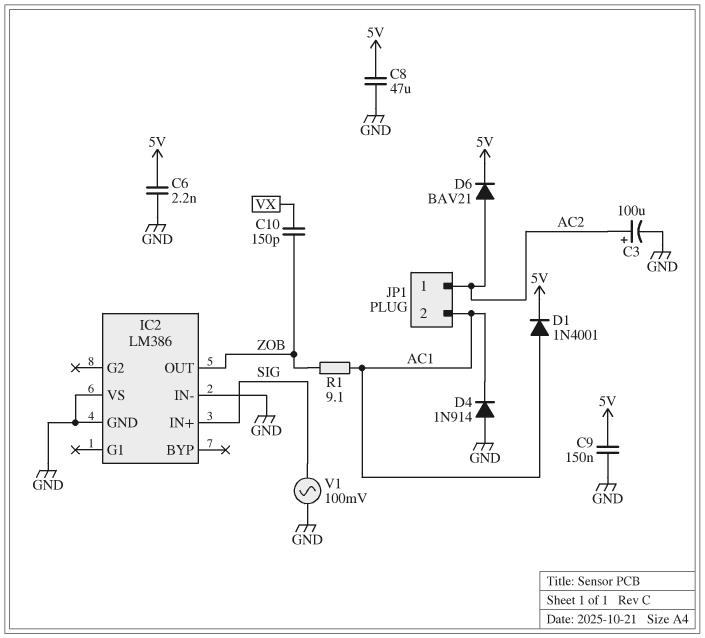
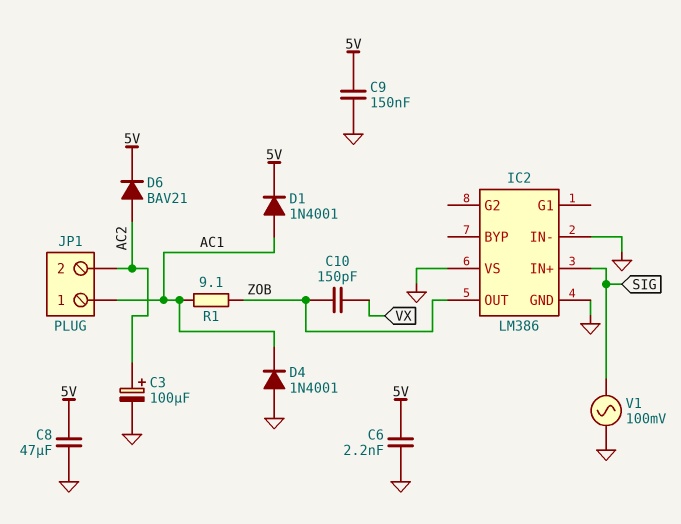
D4: diode 1N914 (A GND, K AC1) -> diode 1N4001 (A GND, K AC1)
JP1 pin 1: AC2 -> AC1
JP1 pin 2: AC1 -> AC2

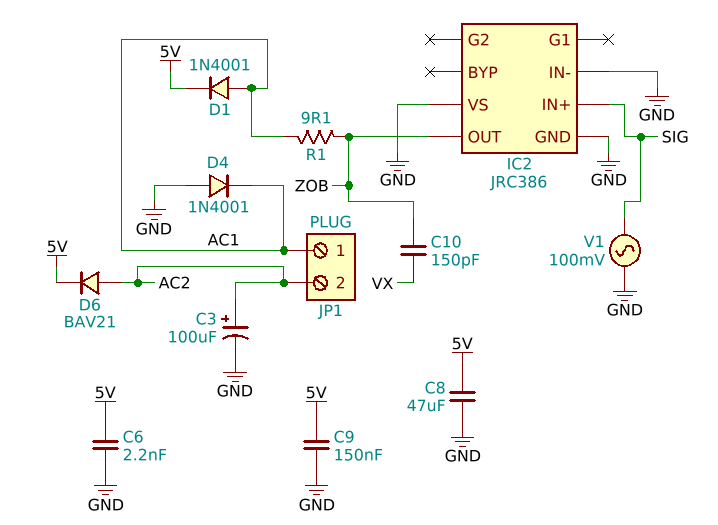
IC2: LM386 -> JRC386

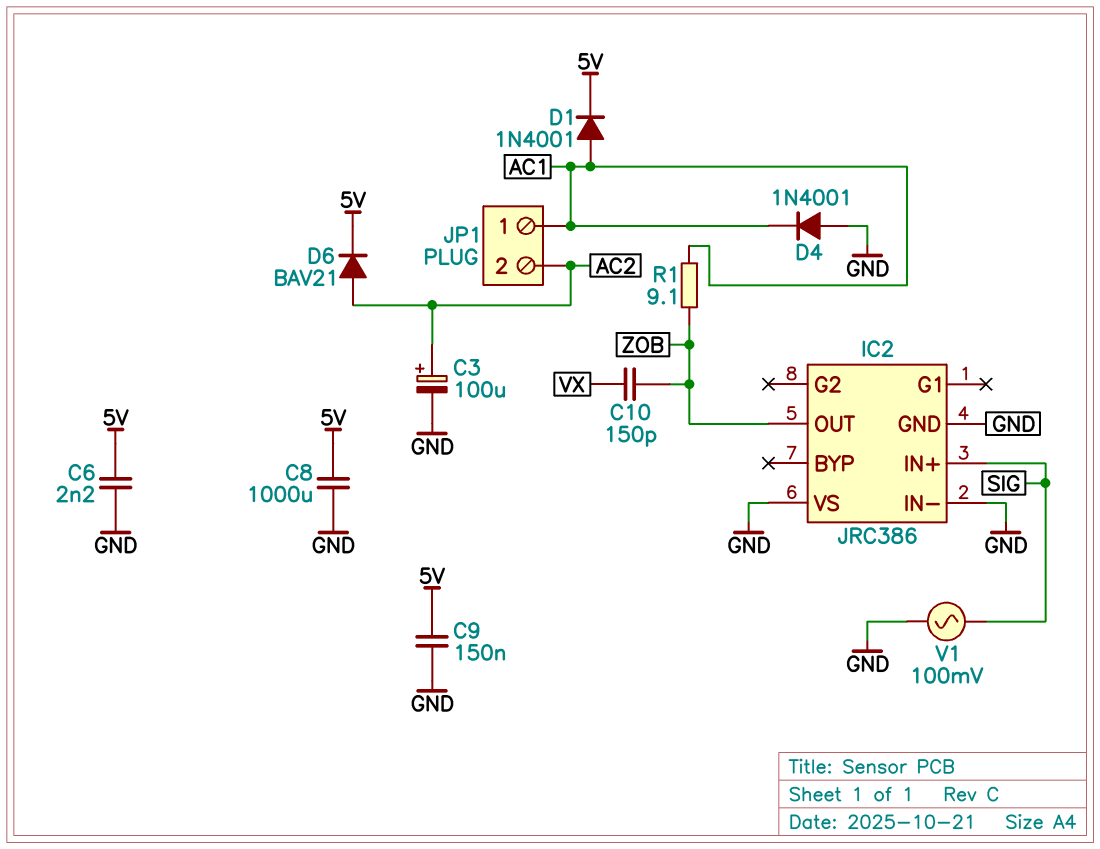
C8: 47uF (5V, GND) -> 1000uF (5V, GND)

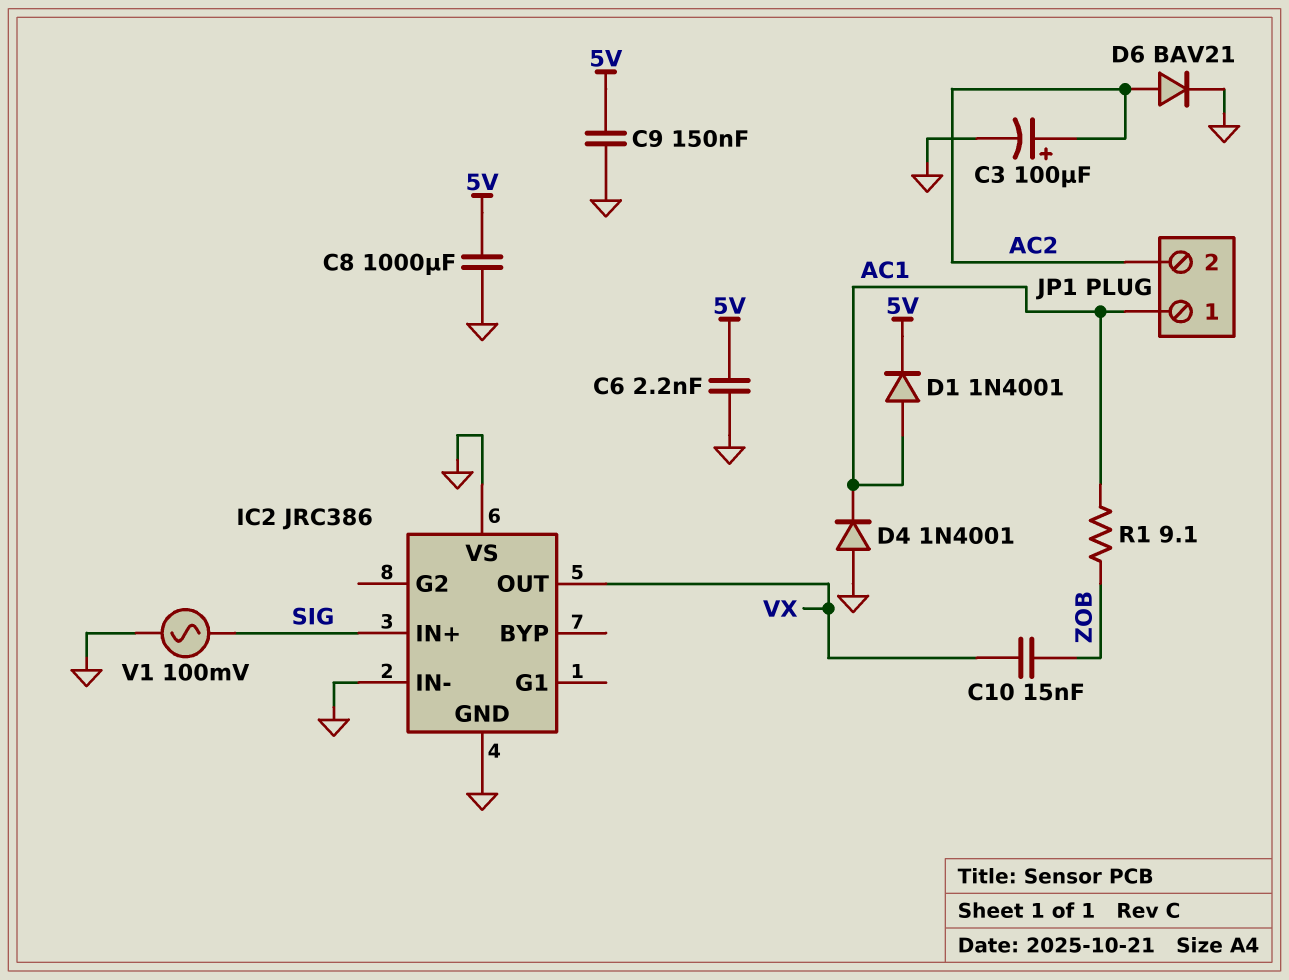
C10: 150pF (VX, ZOB) -> 15nF (VX, ZOB)
D6: diode BAV21 (A AC2, K 5V) -> diode BAV21 (A AC2, K GND)
IC2 pin OUT: ZOB -> VX

